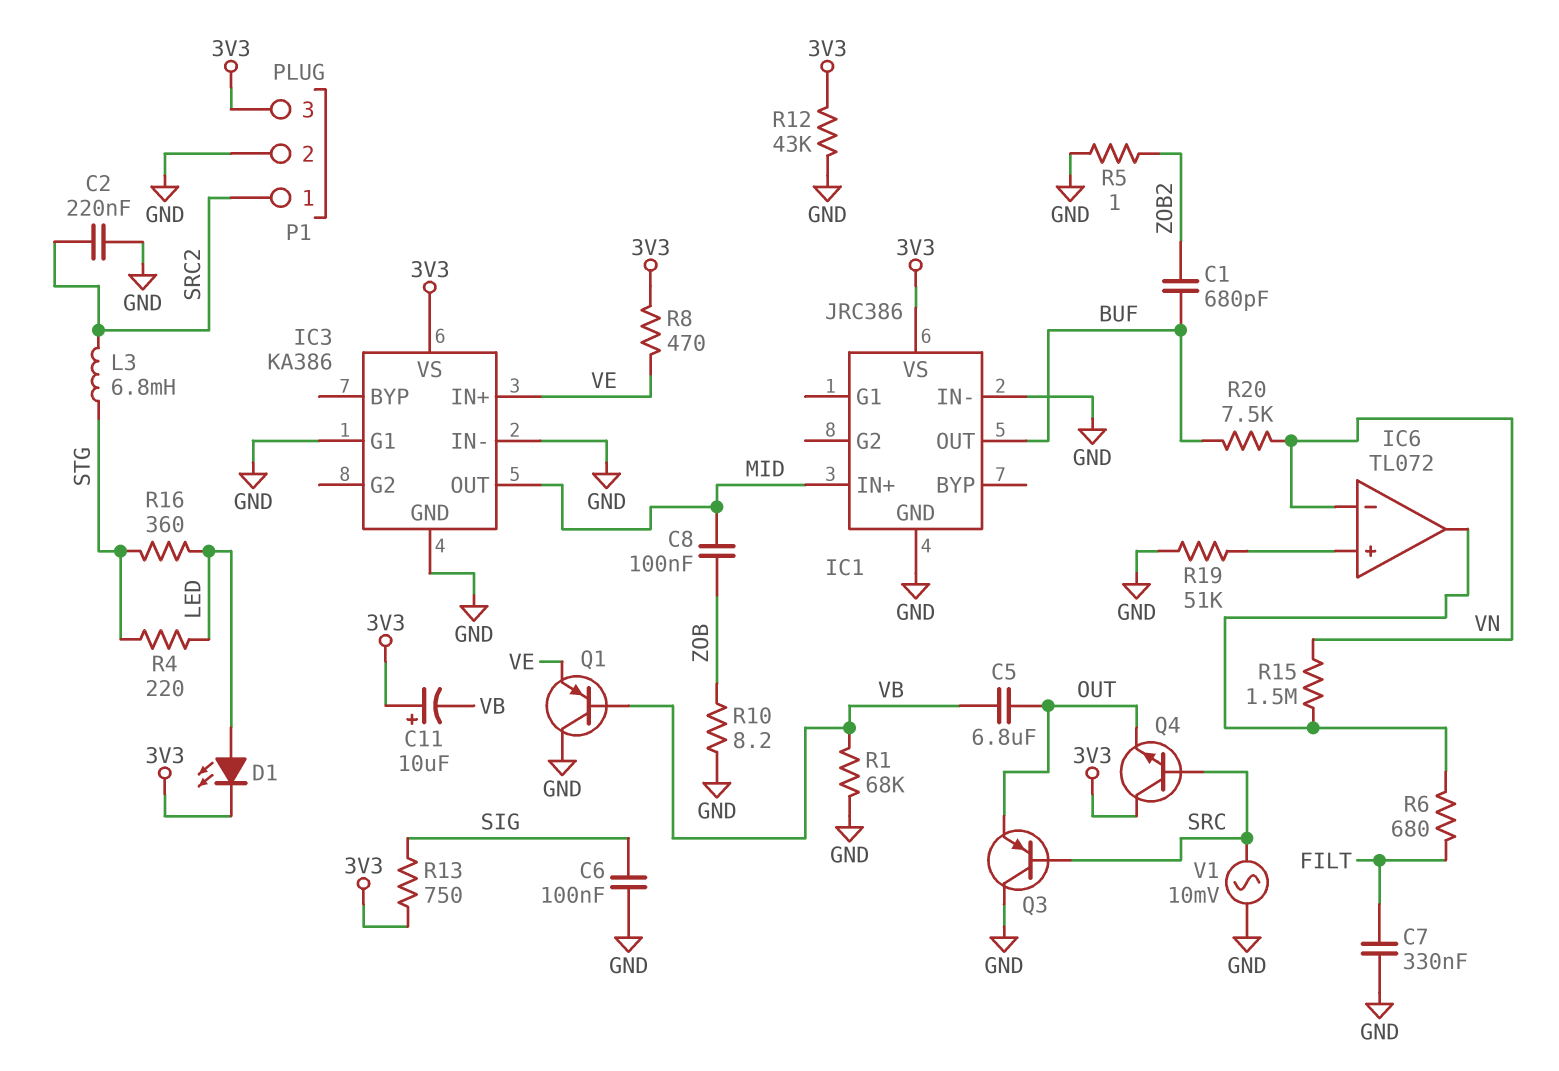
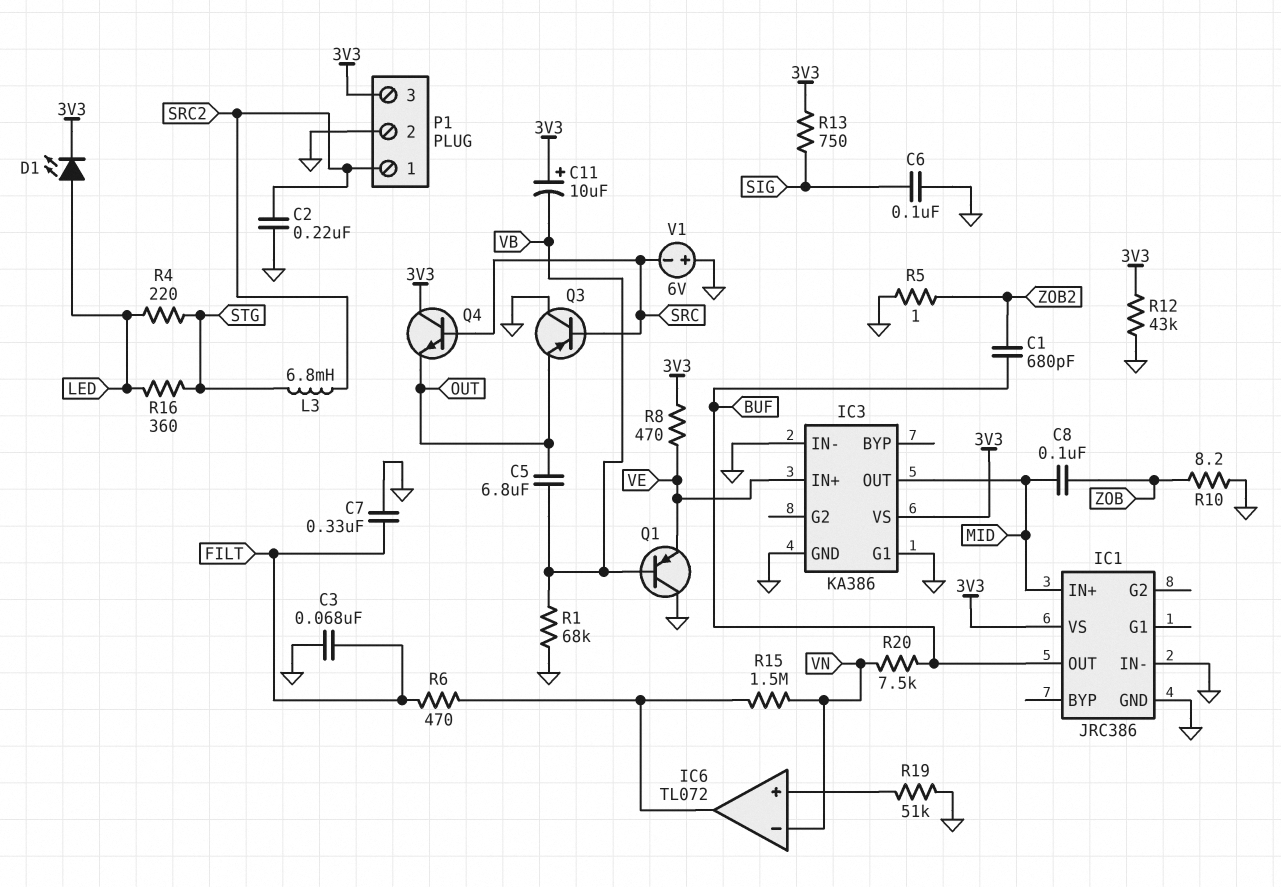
C3: none -> 68nF (FILT, GND)
R6: 680 (FILT, IC6/out) -> 470 (FILT, IC6/out)
V1: AC 10mV (GND, SRC) -> 6V (plus GND, minus SRC)

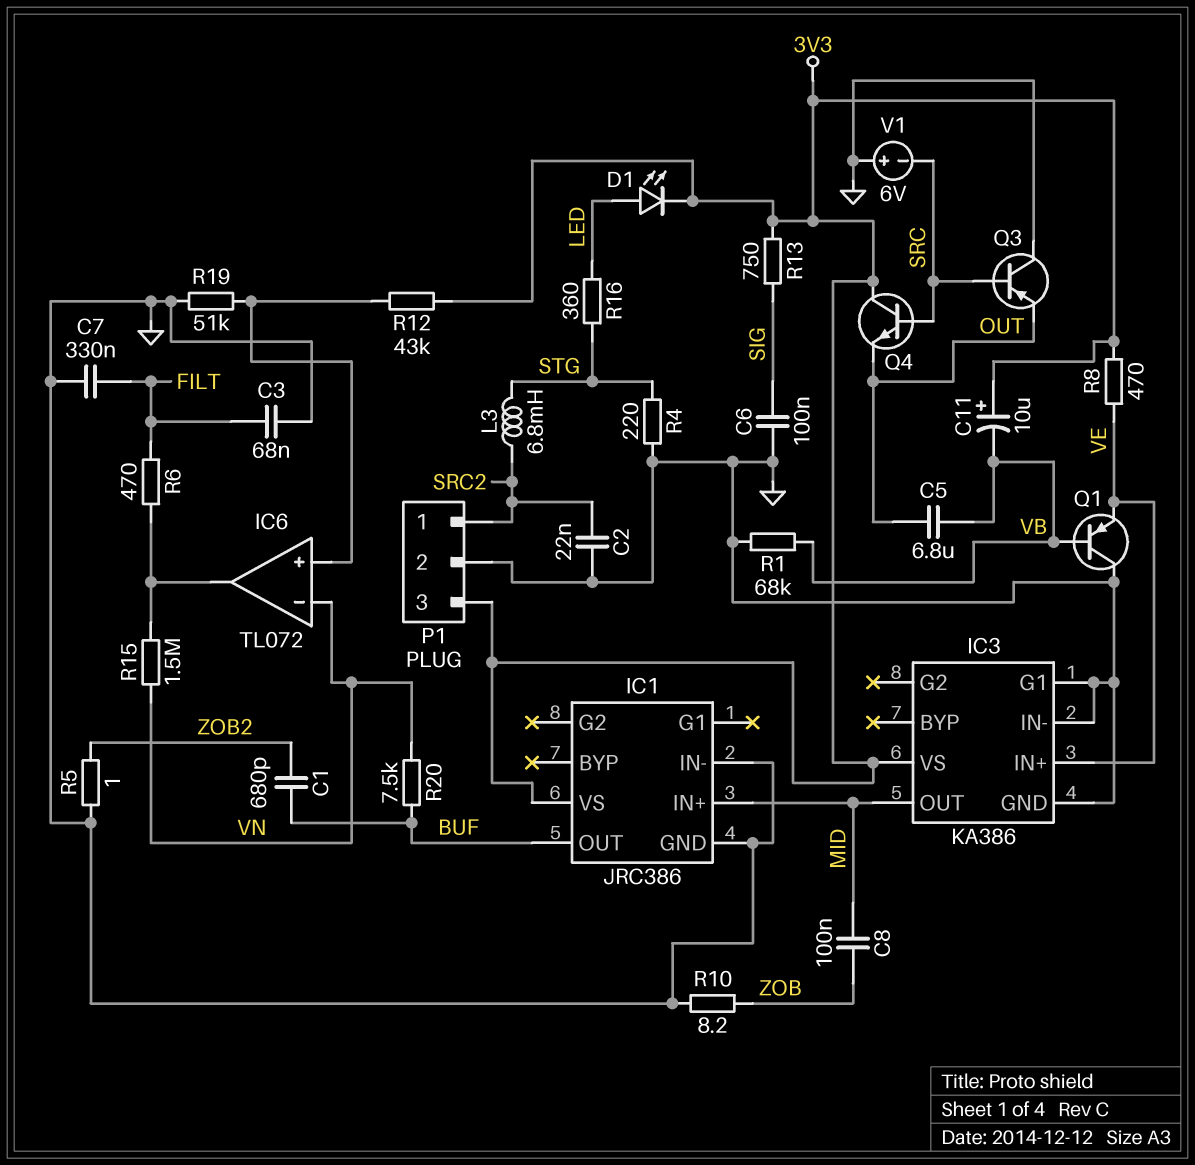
C2: 220nF (GND, SRC2) -> 22nF (GND, SRC2)
R4: 220 (LED, STG) -> 220 (GND, STG)
R12: 43k (3V3, GND) -> 43k (3V3, IC6/in+)

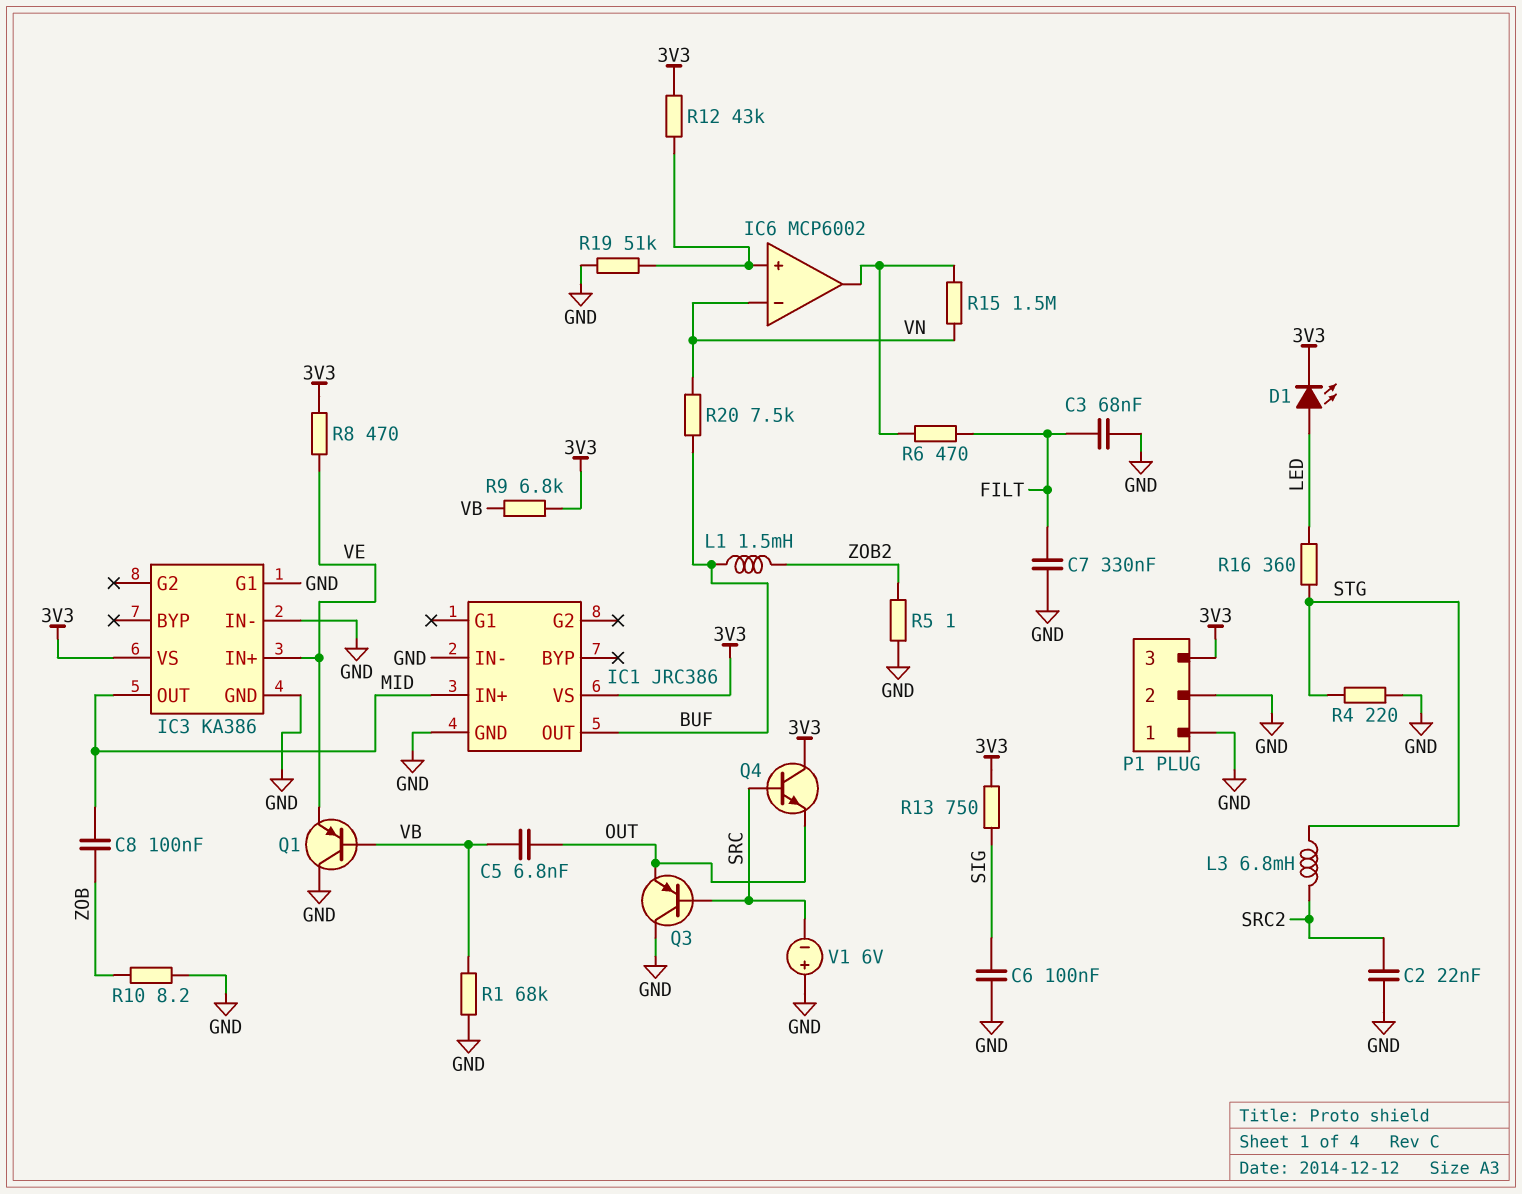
C1: 680pF (BUF, ZOB2) -> none
C5: 6.8uF (OUT, VB) -> 6.8nF (OUT, VB)
C11: 10uF (plus 3V3, minus VB) -> none
IC6: TL072 -> MCP6002
L1: none -> 1.5mH (BUF, ZOB2)
P1 pin 1: SRC2 -> GND
R9: none -> 6.8k (3V3, VB)

